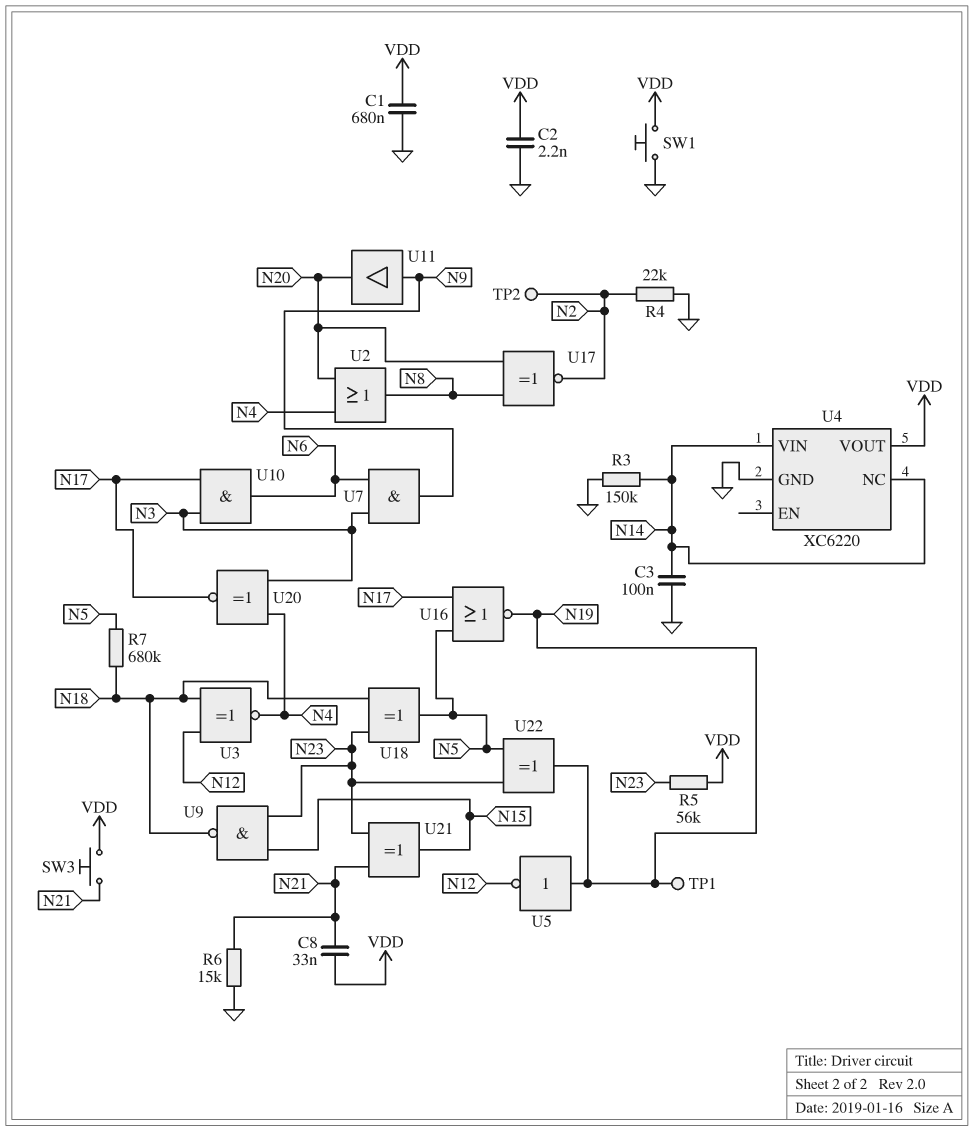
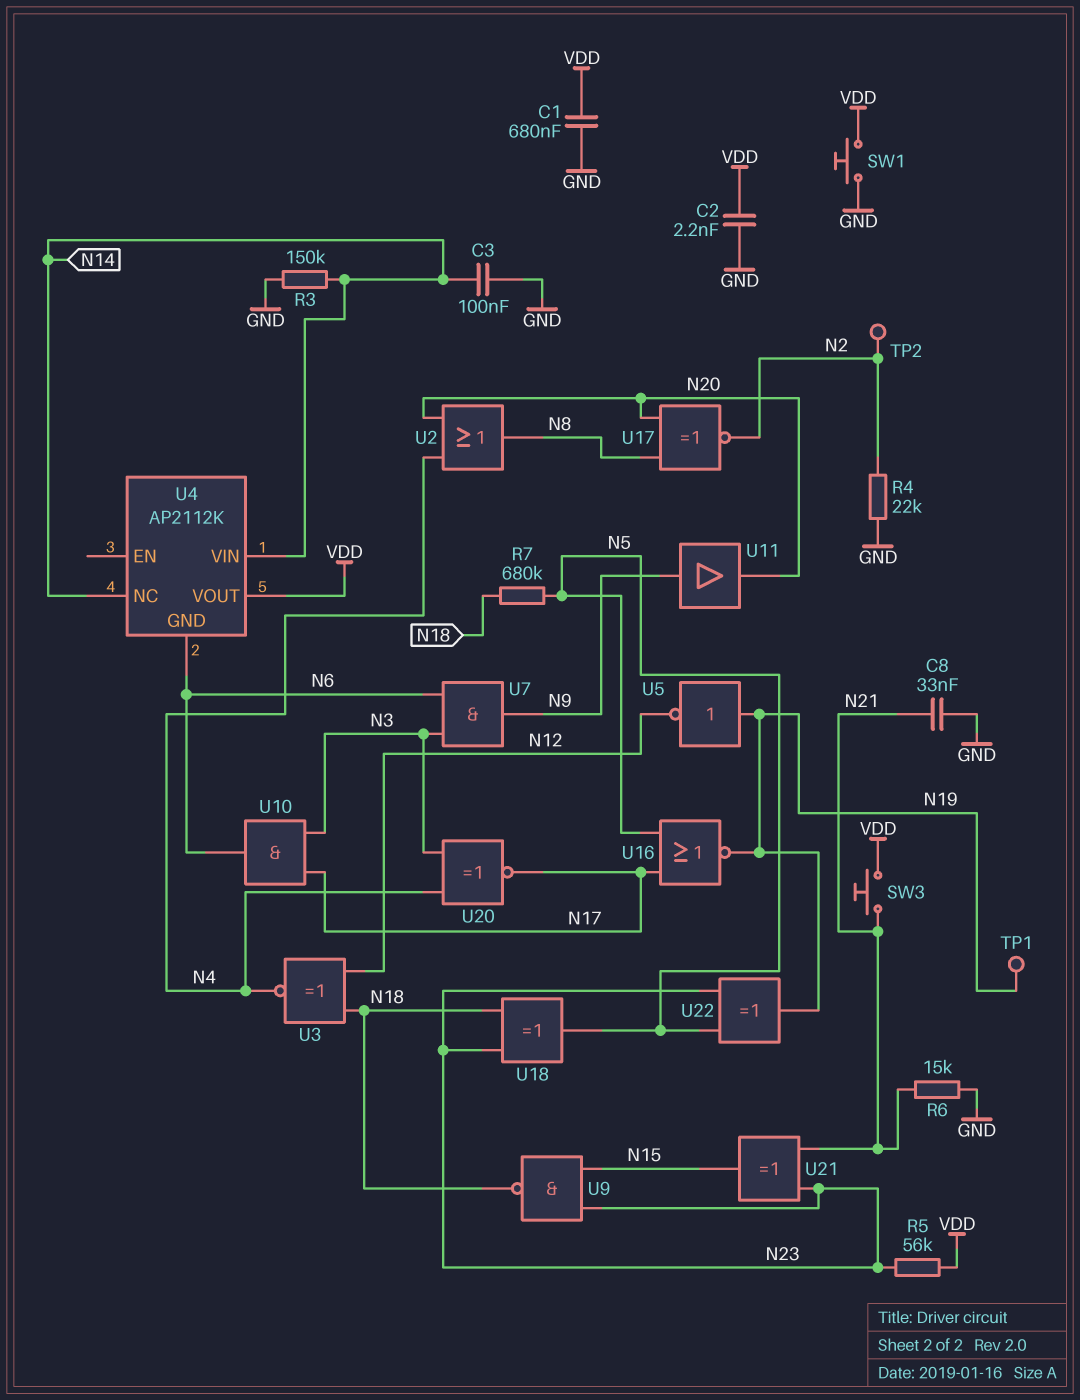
C8: 33nF (N21, VDD) -> 33nF (GND, N21)
U4: XC6220 -> AP2112K
U4 pin GND: GND -> N6

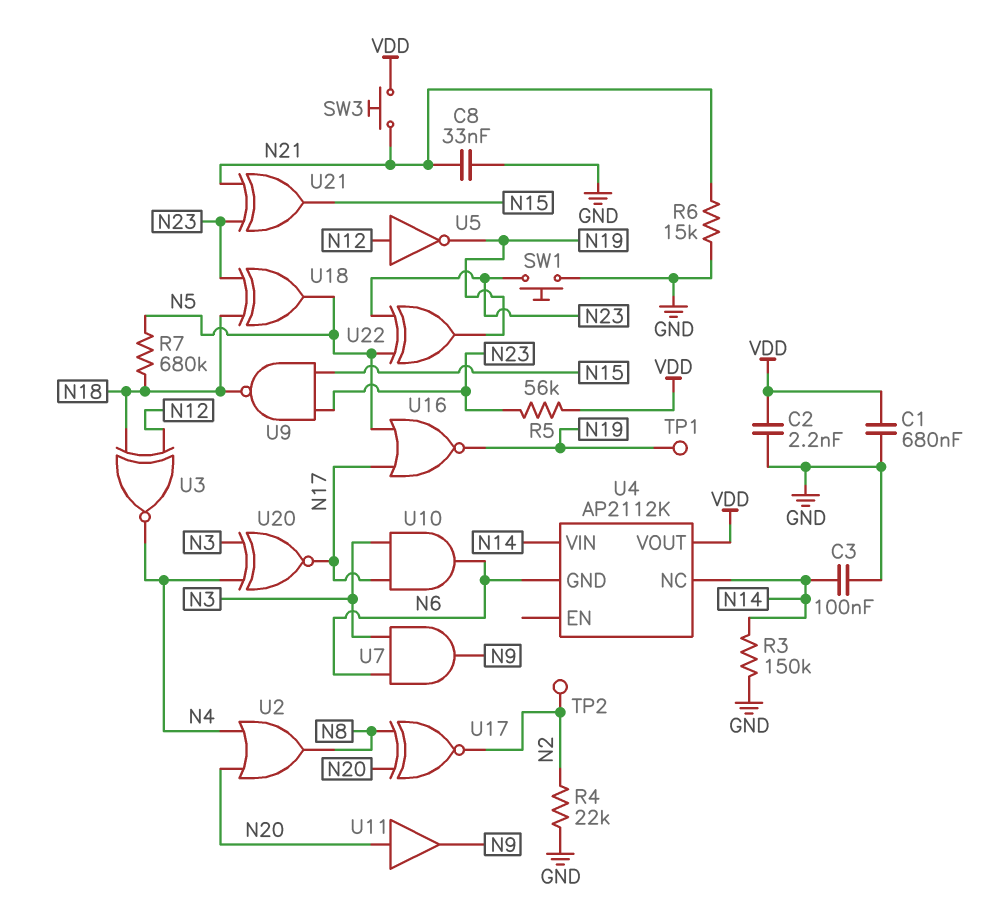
SW1: button (GND, VDD) -> button (GND, N23)
U5: NOT (in N19, out N12) -> NOT (in N12, out N19)
U11: buffer (in N9, out N20) -> buffer (in N20, out N9)

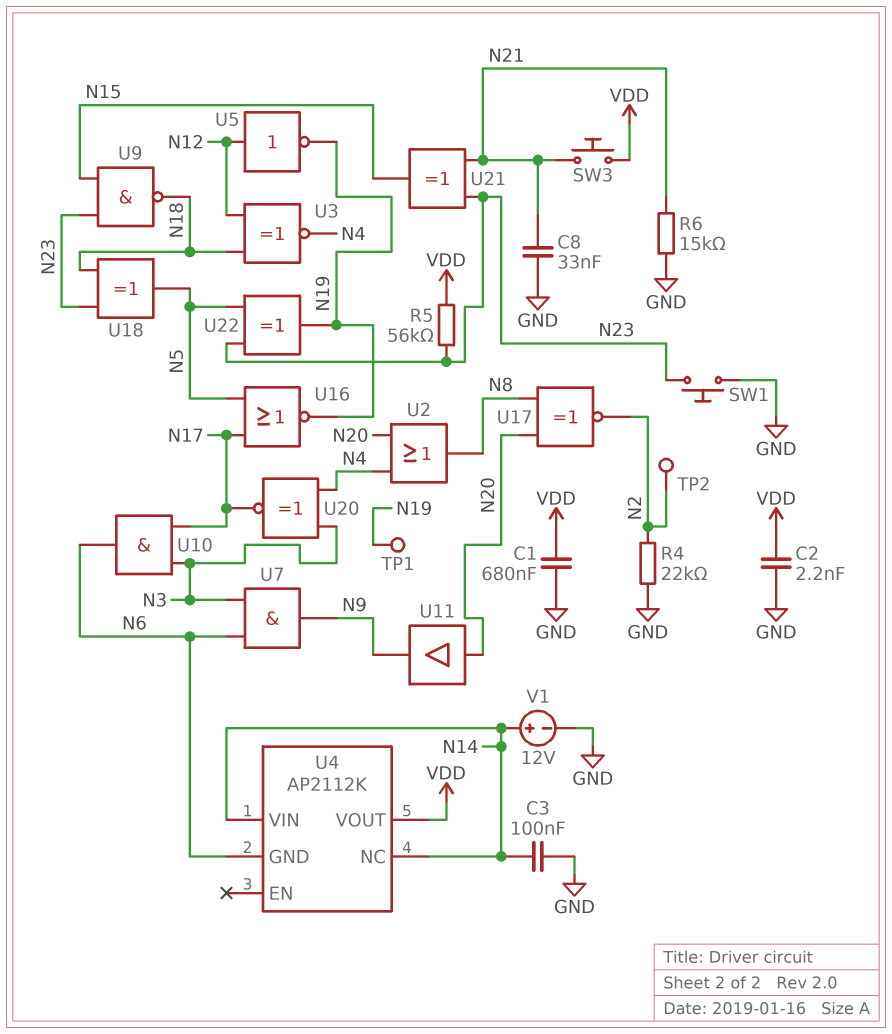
R3: 150k (GND, N14) -> none
R7: 680k (N5, N18) -> none
V1: none -> 12V (plus N14, minus GND)

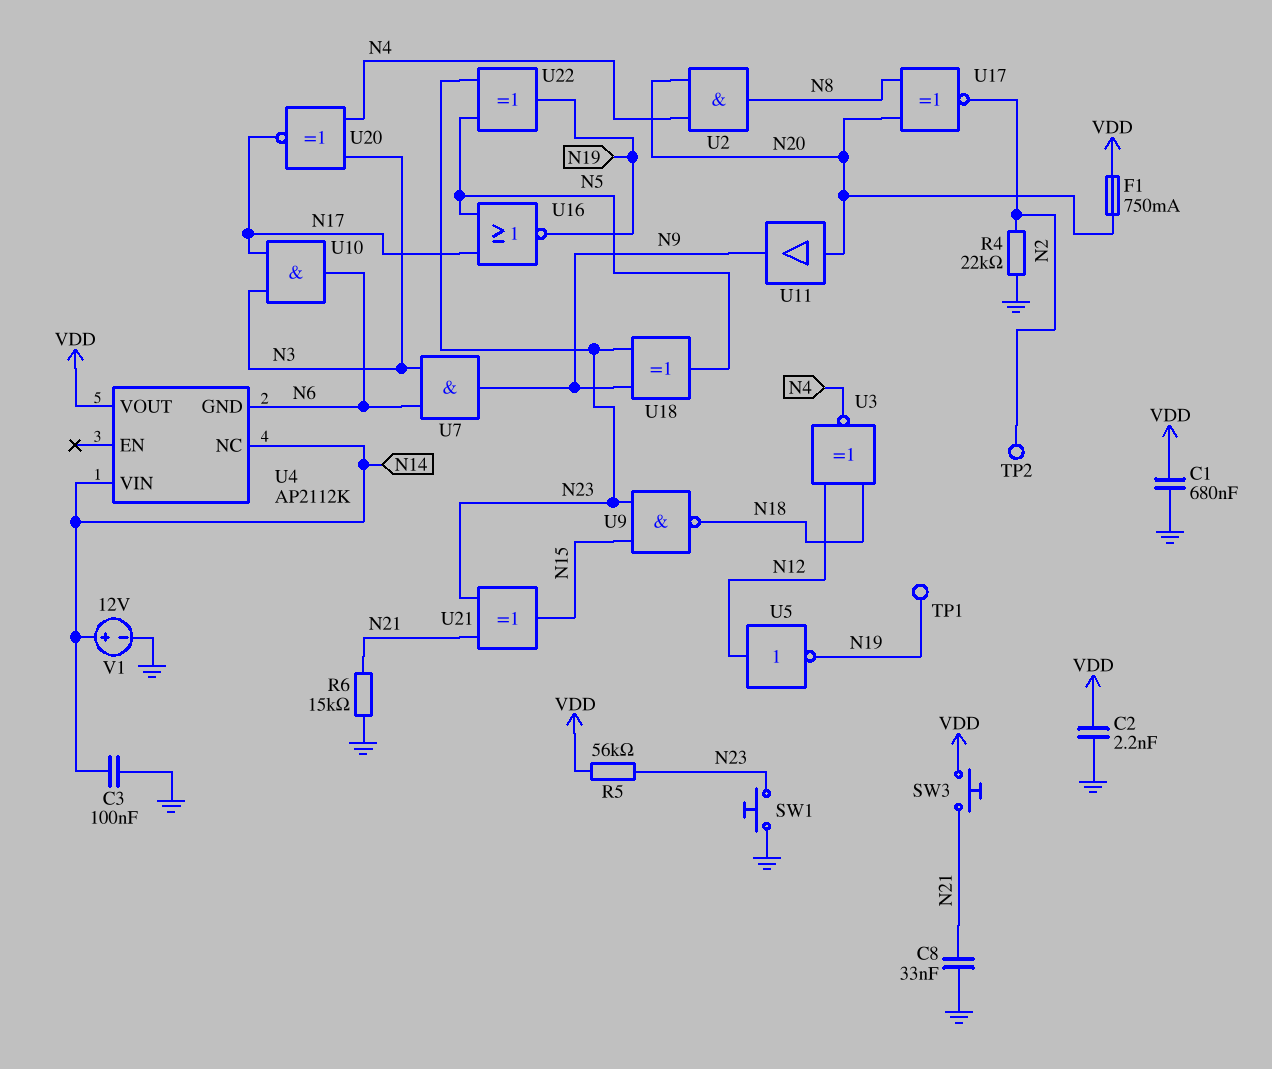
F1: none -> 750mA (N20, VDD)
U2: OR (in N4, in N20, out N8) -> AND (in N4, in N20, out N8)
U18: XOR (in N18, in N23, out N5) -> XOR (in N9, in N23, out N5)

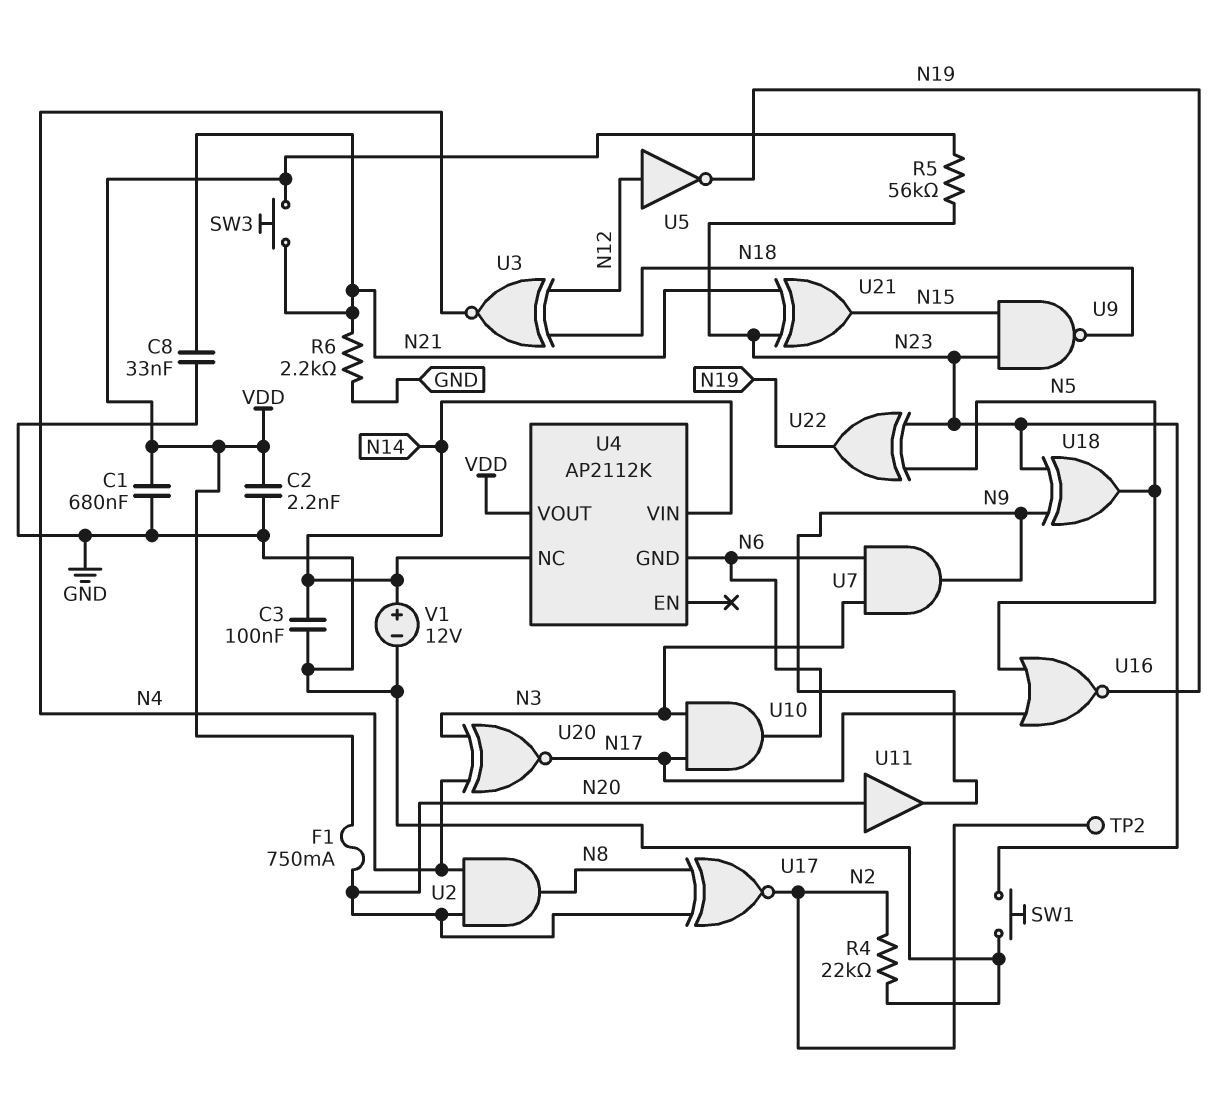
R6: 15k (GND, N21) -> 2.2k (GND, N21)
TP1: test point (N19) -> none

